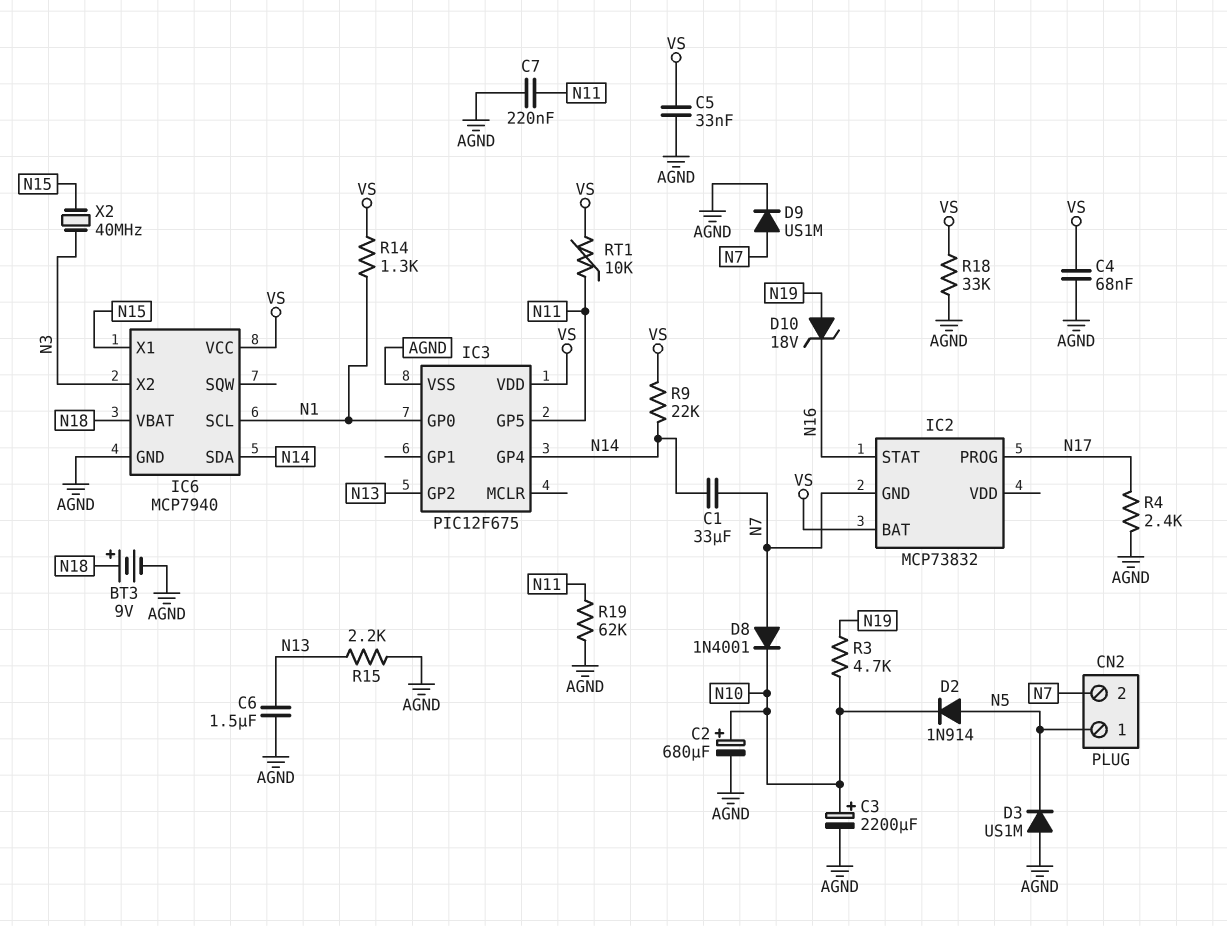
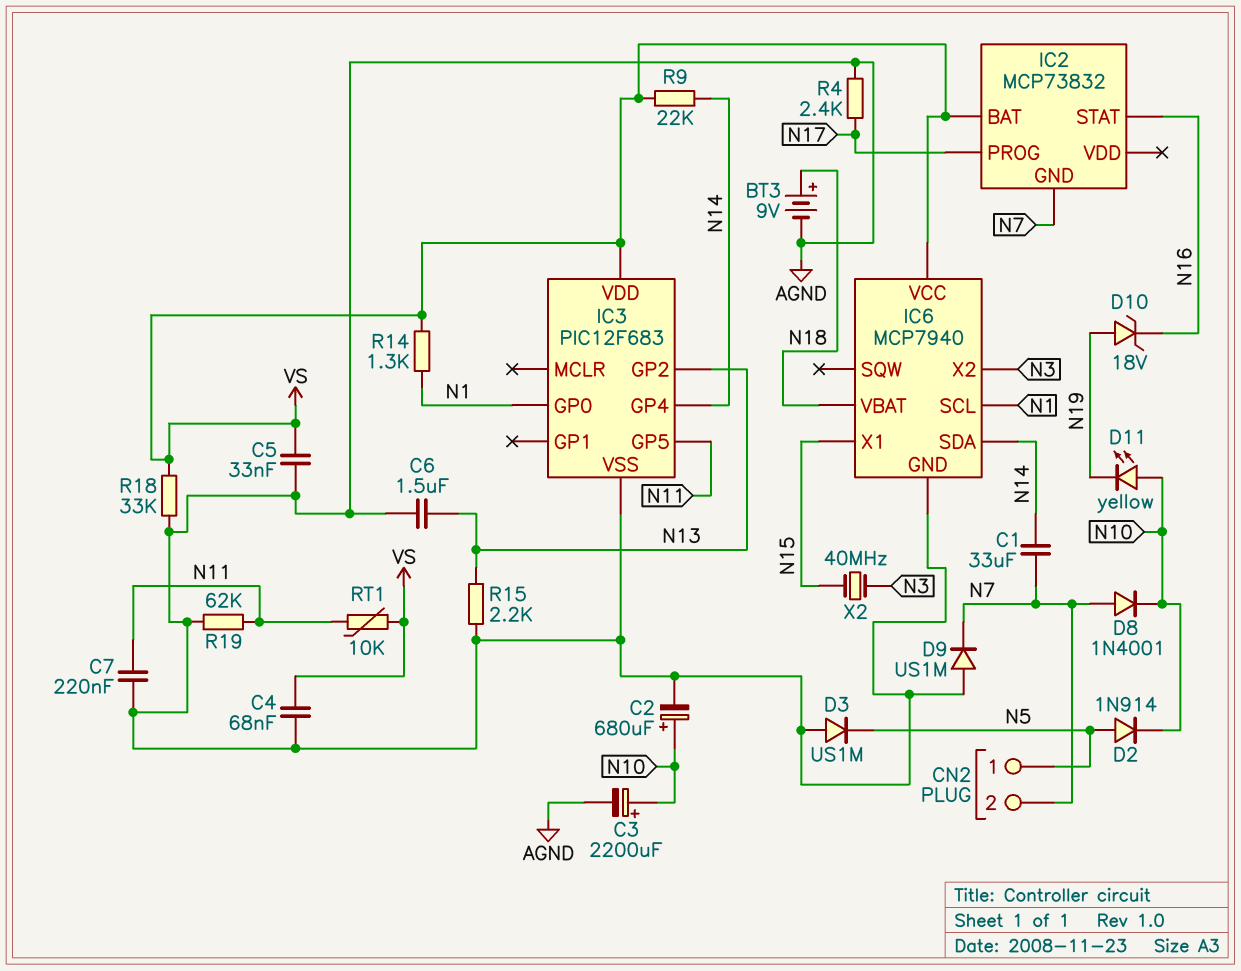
D9: diode US1M (A N7, K AGND) -> diode US1M (A AGND, K N7)
D11: none -> LED yellow (A N10, K N19)
IC3: PIC12F675 -> PIC12F683
R3: 4.7k (N10, N19) -> none

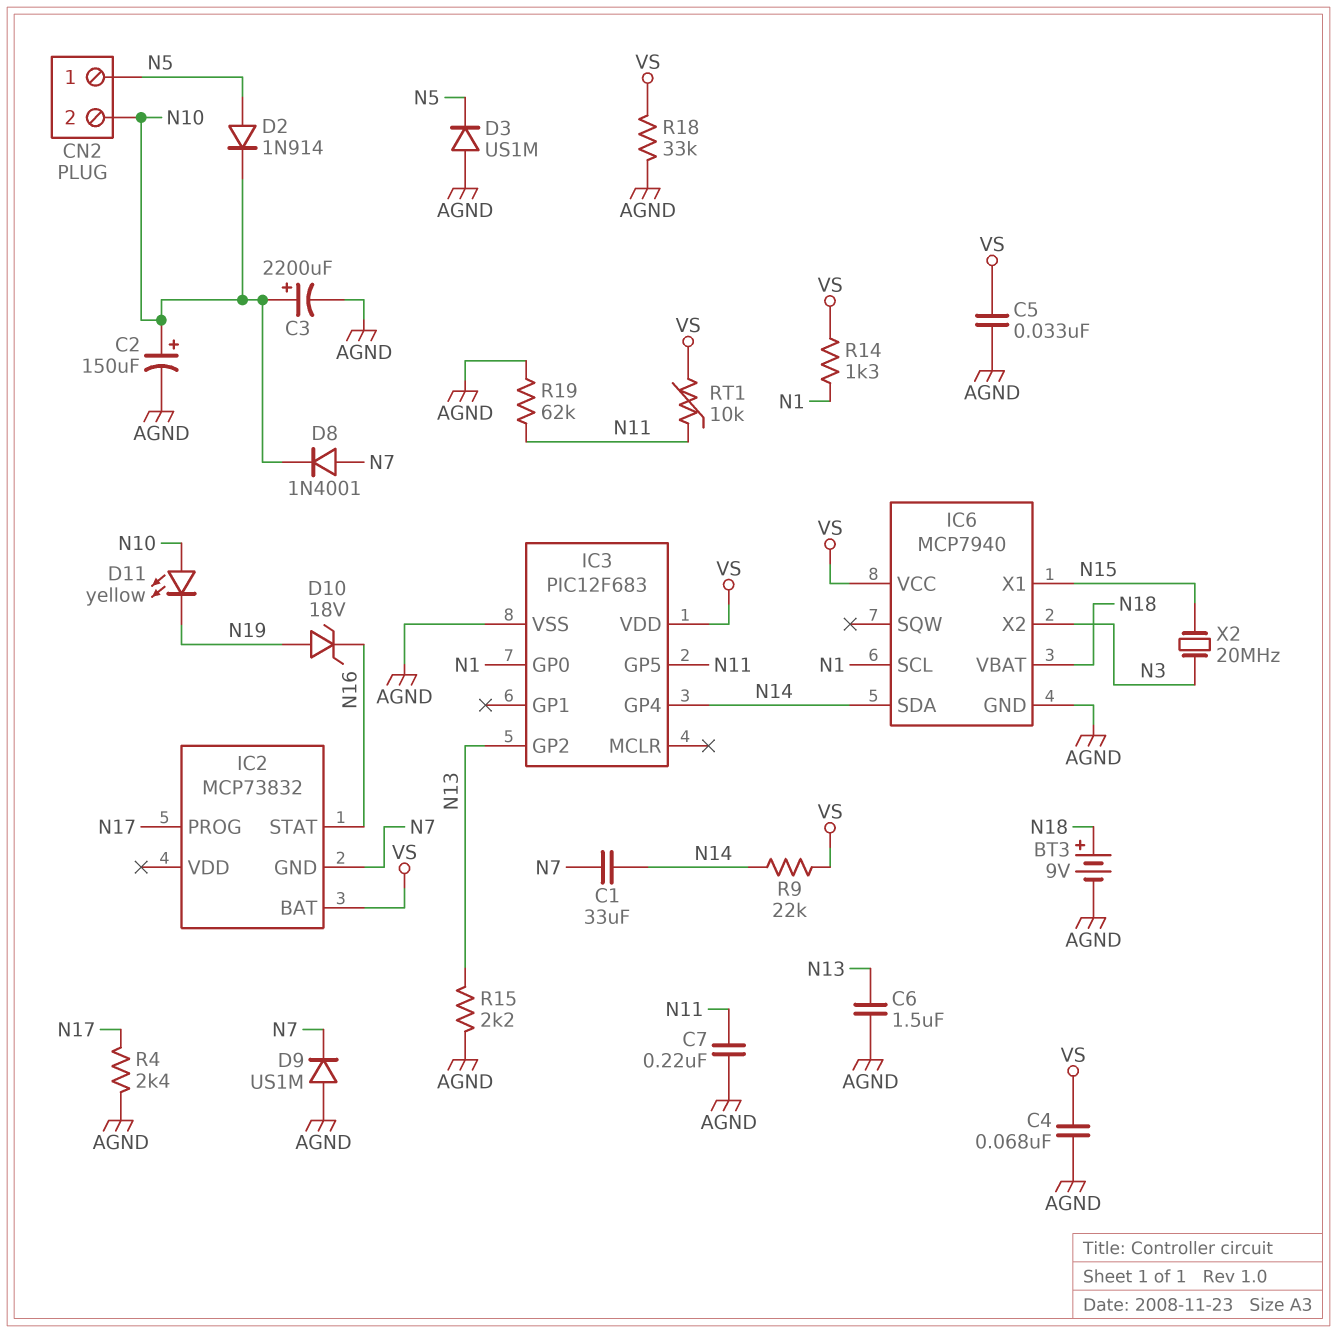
C2: 680uF (plus N10, minus AGND) -> 150uF (plus N10, minus AGND)
CN2 pin 2: N7 -> N10
X2: 40MHz (N3, N15) -> 20MHz (N3, N15)

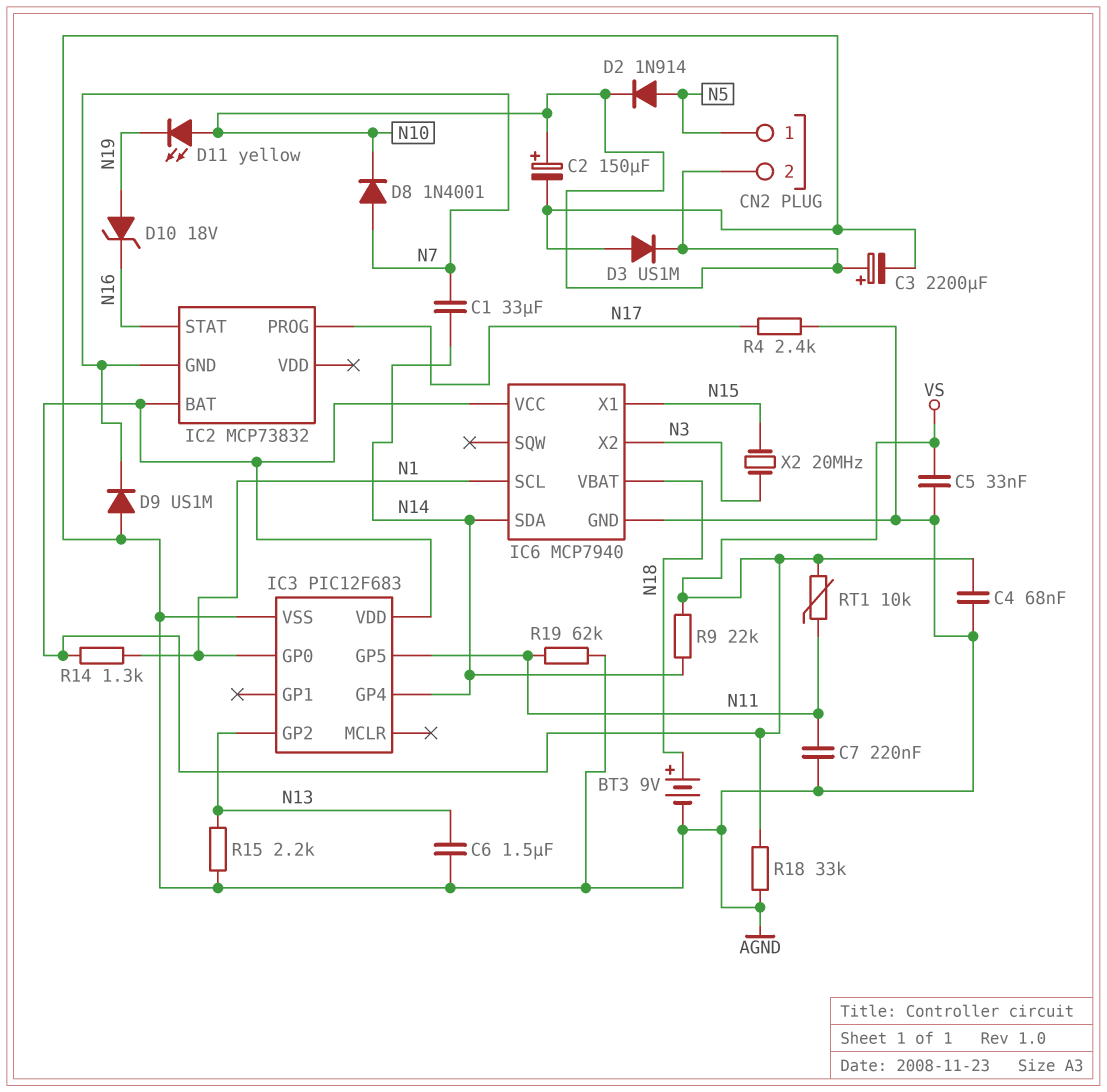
D3: diode US1M (A AGND, K N5) -> diode US1M (A AGND, K N10)

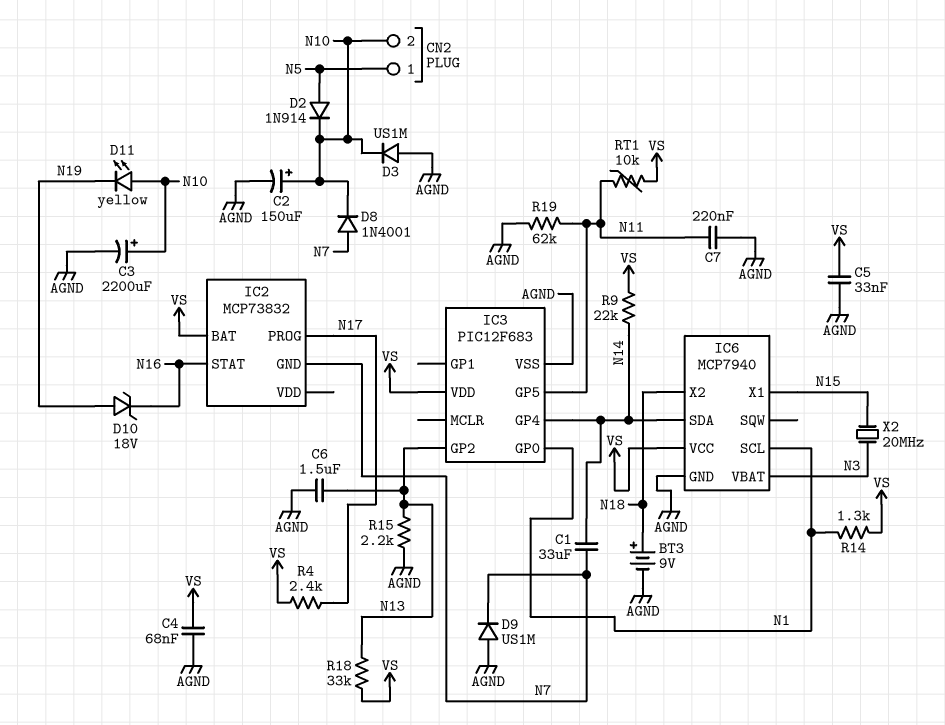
IC6 pin VBAT: N18 -> N3
IC6 pin X2: N3 -> N18
R4: 2.4k (AGND, N17) -> 2.4k (N17, VS)
R18: 33k (AGND, VS) -> 33k (N13, VS)

